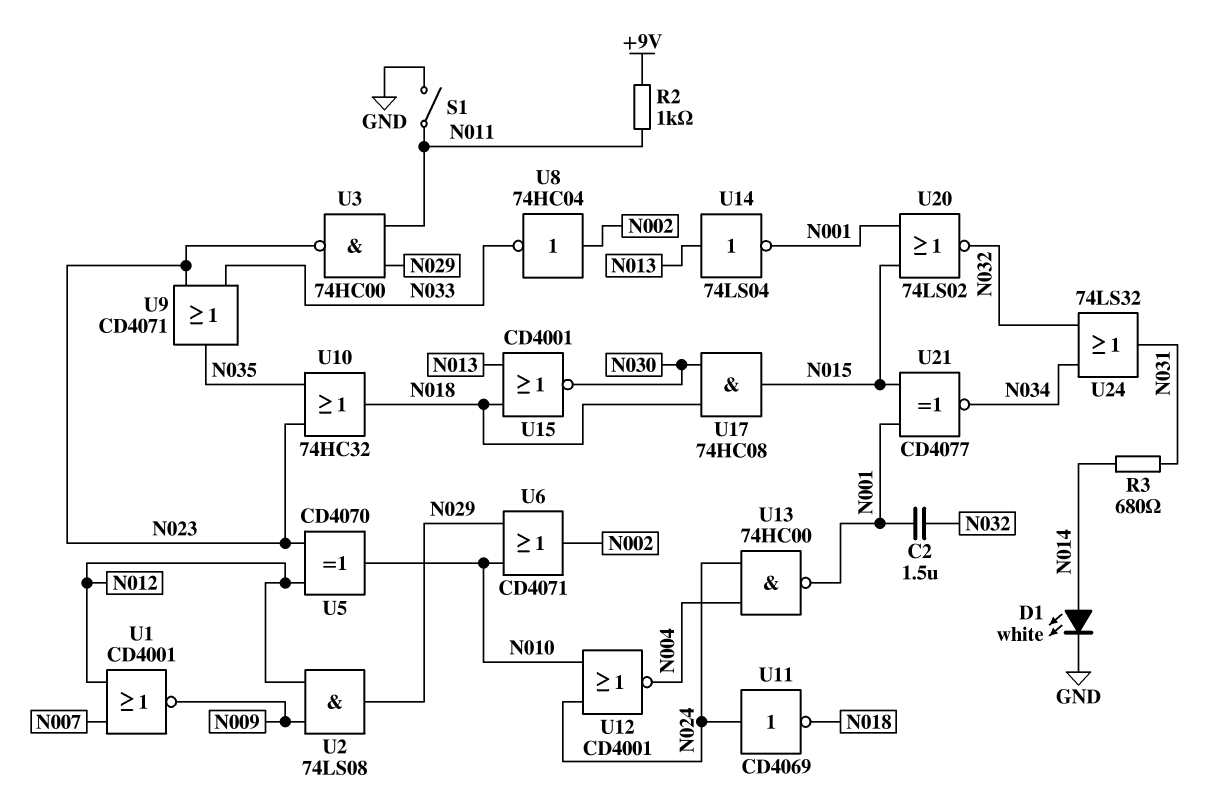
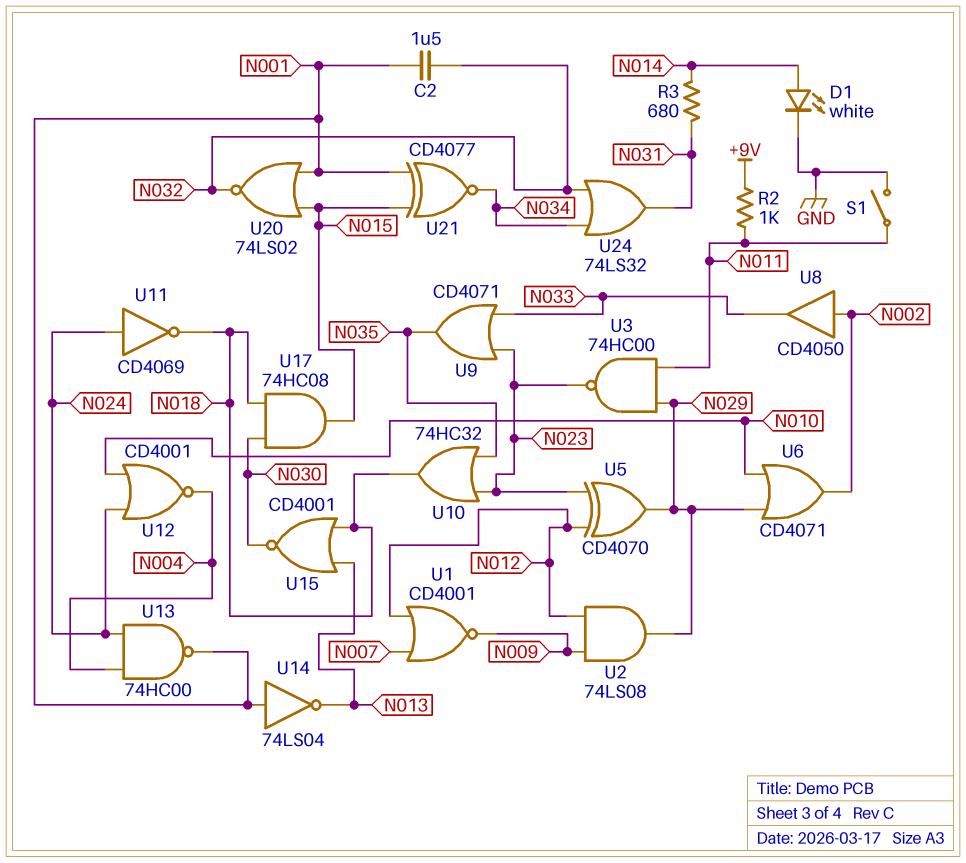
U5: XOR CD4070 (in N012, in N023, out N010) -> XOR CD4070 (in N012, in N023, out N029)
U8: NOT 74HC04 (in N002, out N033) -> buffer CD4050 (in N002, out N033)
U14: NOT 74LS04 (in N013, out N001) -> NOT 74LS04 (in N001, out N013)

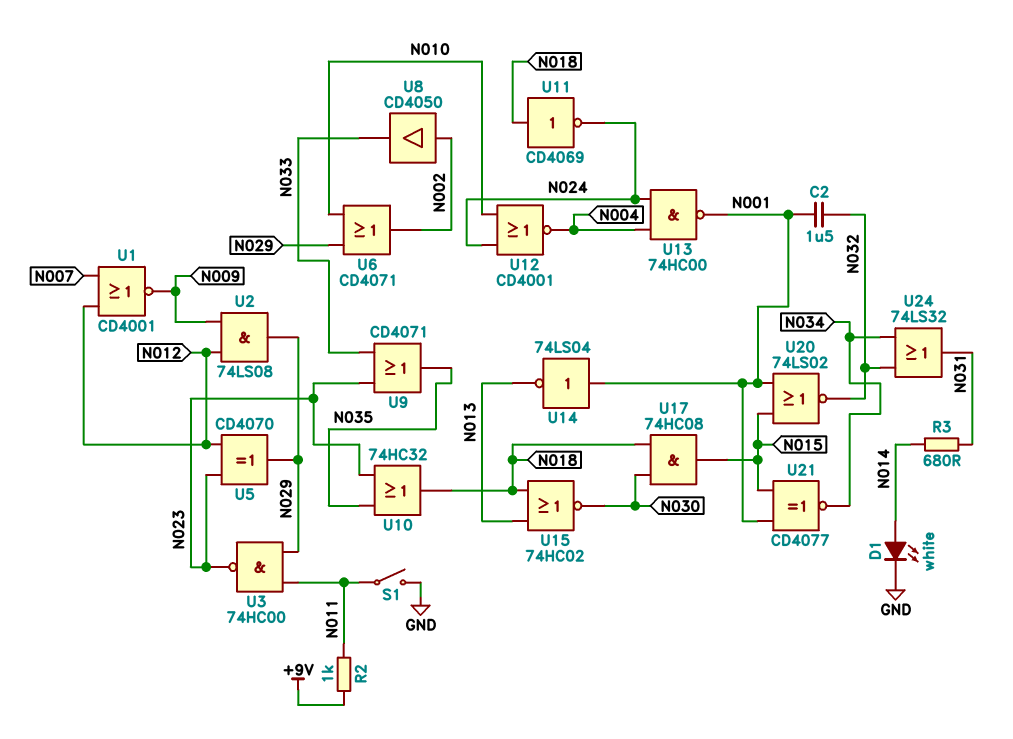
U11: NOT CD4069 (in N024, out N018) -> NOT CD4069 (in N018, out N024)
U15: NOR CD4001 (in N013, in N018, out N030) -> NOR 74HC02 (in N013, in N018, out N030)

